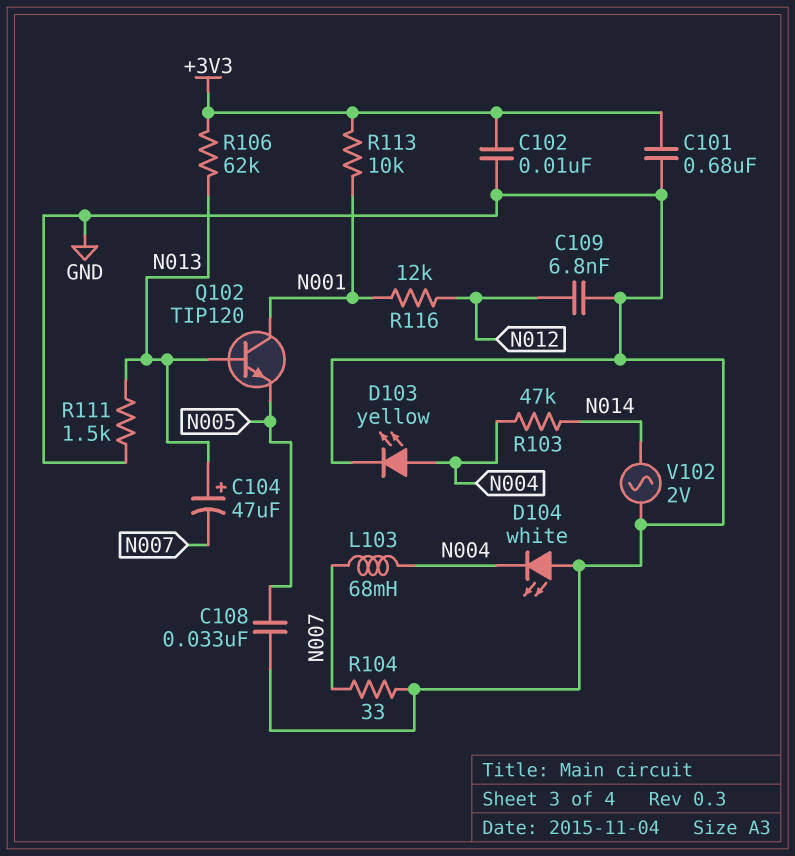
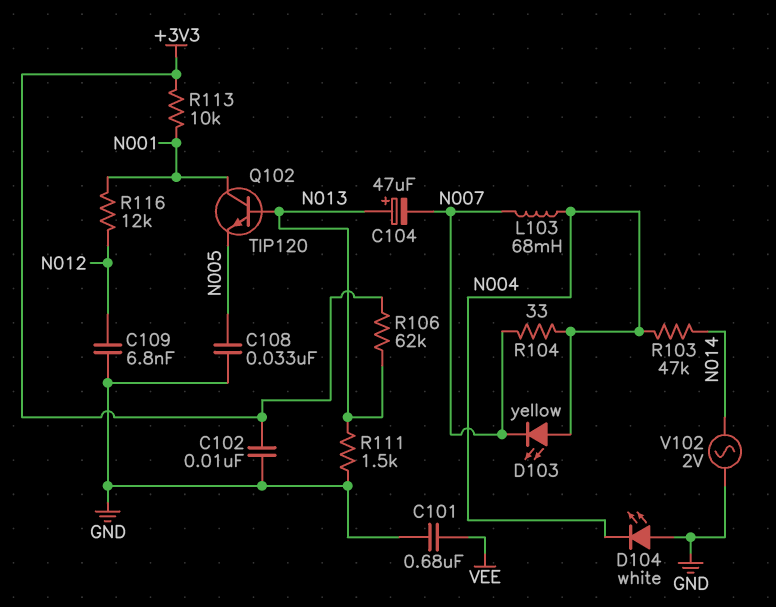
C101: 680nF (+3V3, GND) -> 680nF (GND, VEE)
D103: LED yellow (A N004, K GND) -> LED yellow (A N004, K N007)
R104: 33 (GND, N007) -> 33 (N004, N007)

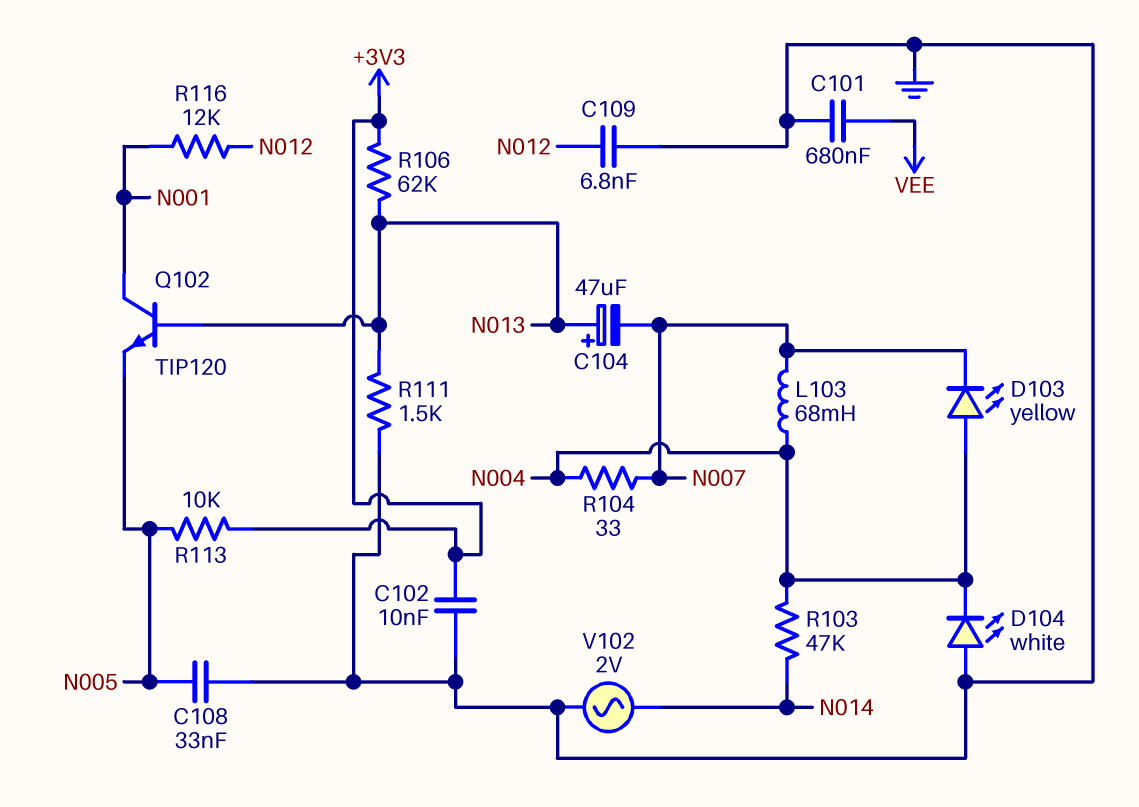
R113: 10k (+3V3, N001) -> 10k (+3V3, N005)

